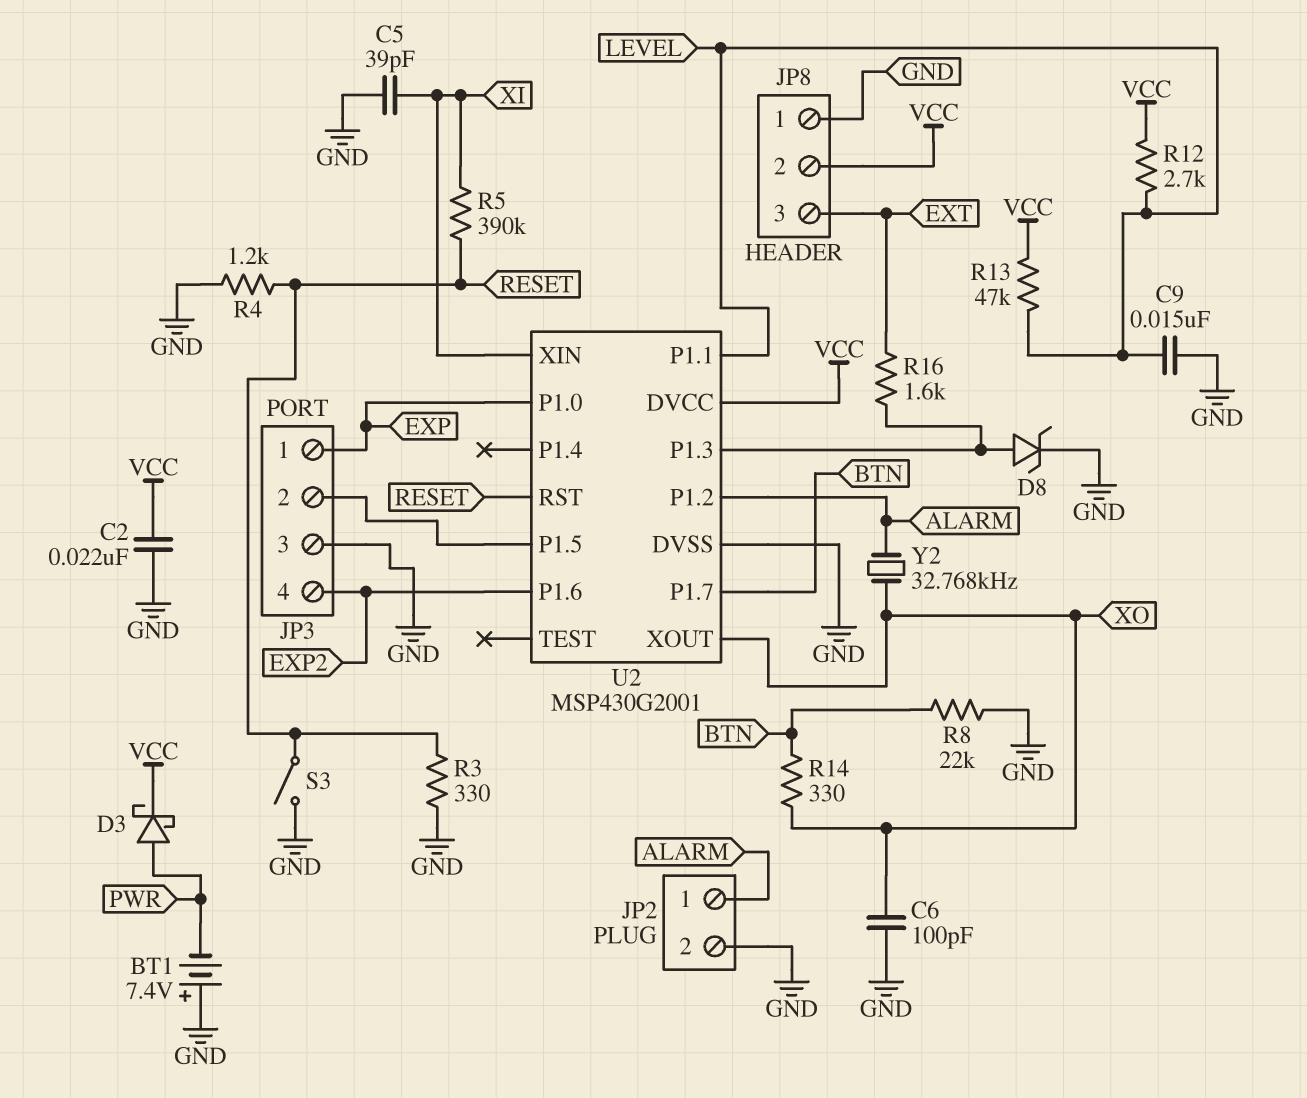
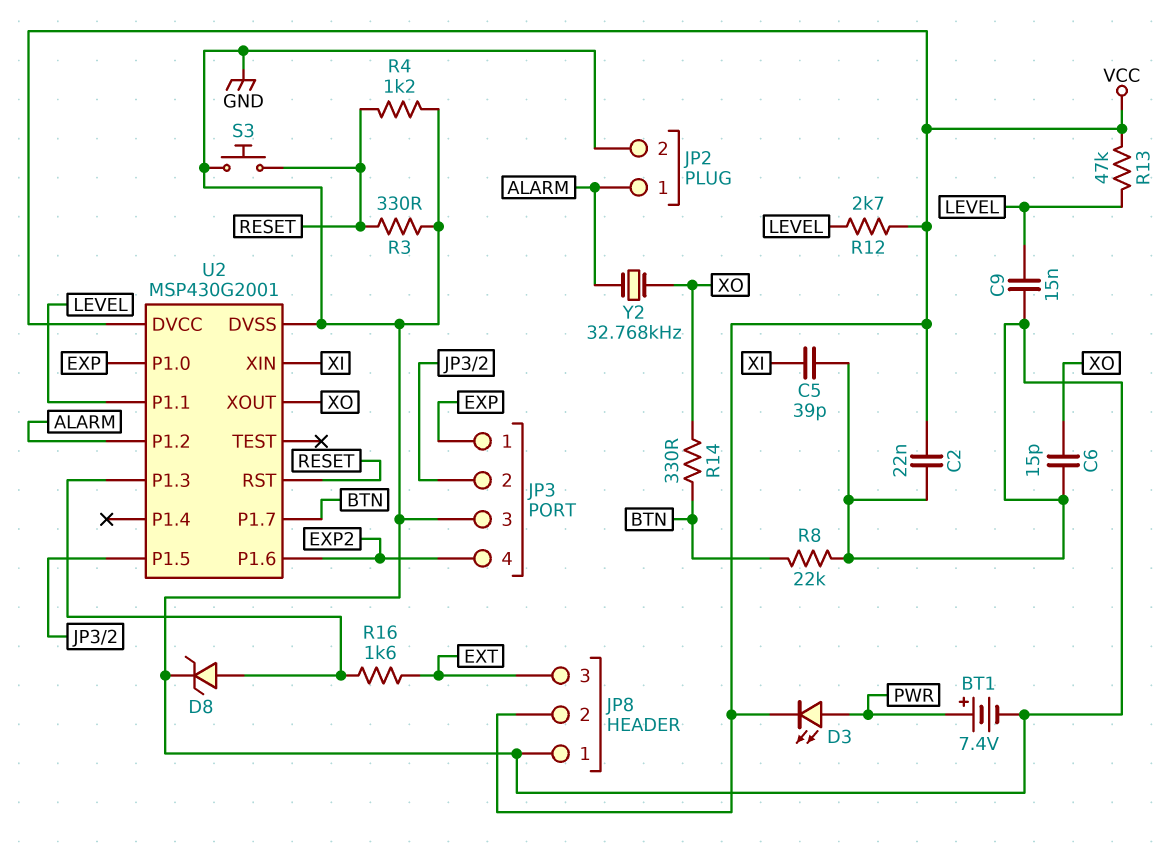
BT1: 7.4V (plus GND, minus PWR) -> 7.4V (plus PWR, minus GND)
C6: 100pF (GND, XO) -> 15pF (GND, XO)
D3: schottky (A PWR, K VCC) -> LED (A PWR, K VCC)
R5: 390k (RESET, XI) -> none
S3: switch (GND, RESET) -> button (GND, RESET)

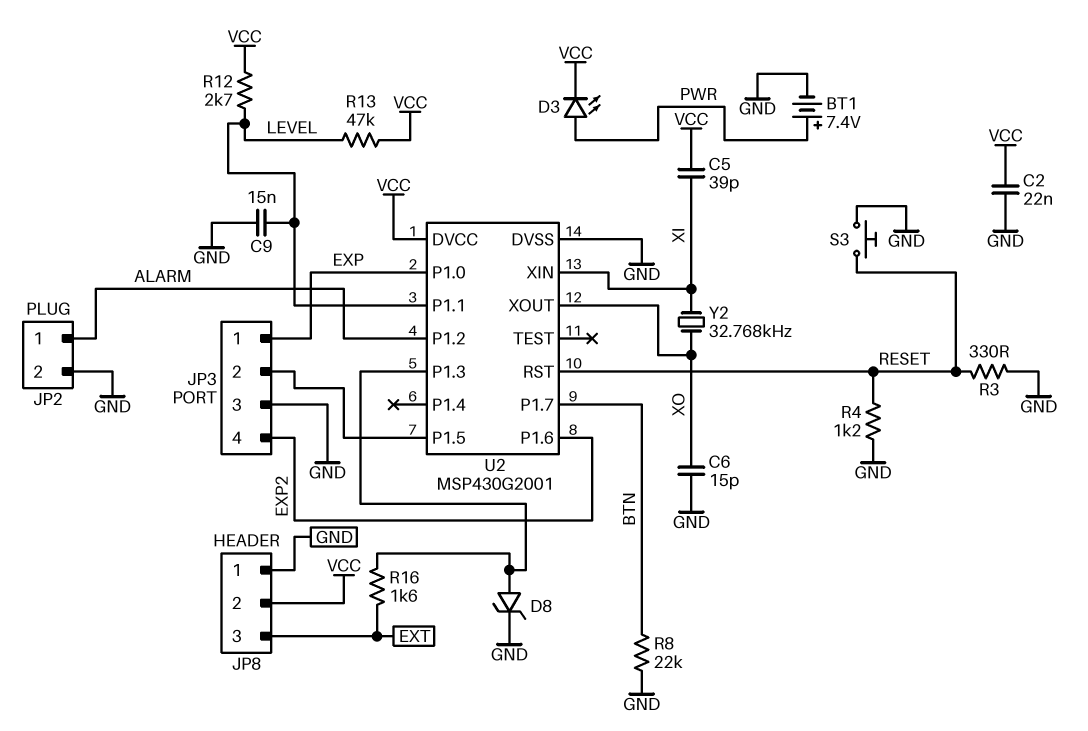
C5: 39pF (GND, XI) -> 39pF (VCC, XI)
R14: 330 (BTN, XO) -> none
Y2: 32.768kHz (ALARM, XO) -> 32.768kHz (XI, XO)

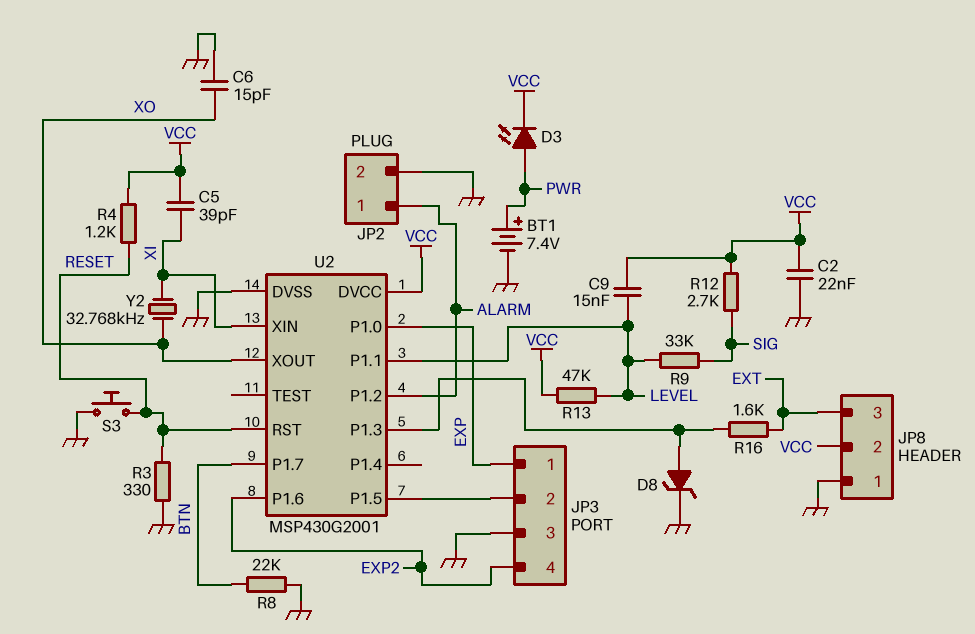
C9: 15nF (GND, LEVEL) -> 15nF (LEVEL, VCC)
R4: 1.2k (GND, RESET) -> 1.2k (RESET, VCC)
R9: none -> 33k (LEVEL, SIG)
R12: 2.7k (LEVEL, VCC) -> 2.7k (SIG, VCC)

